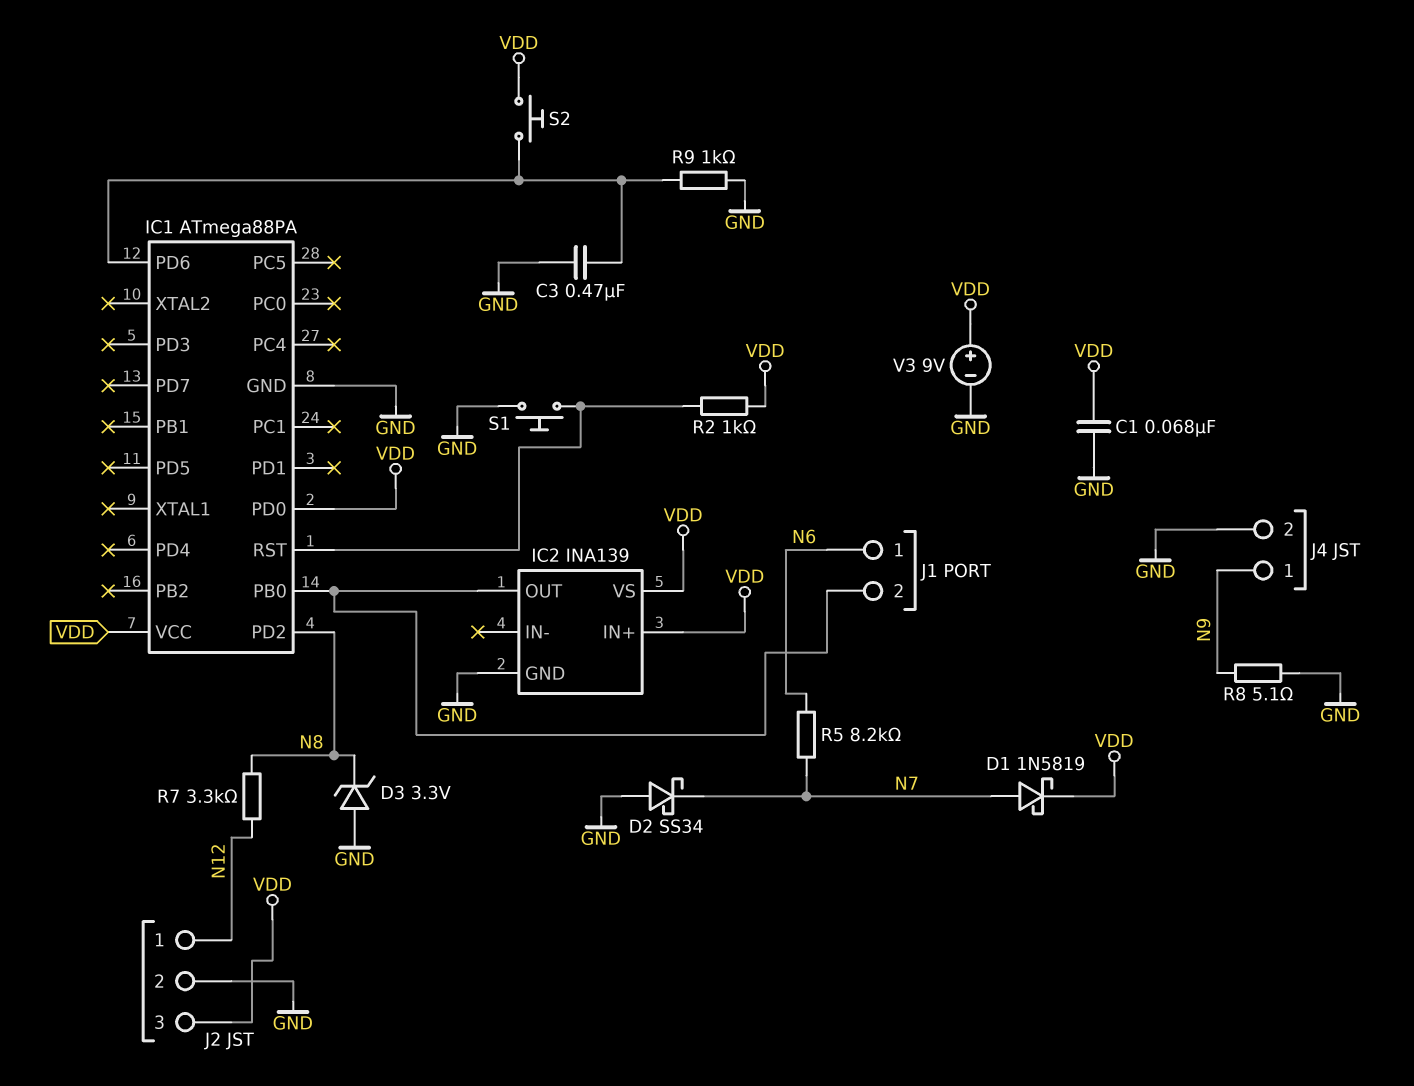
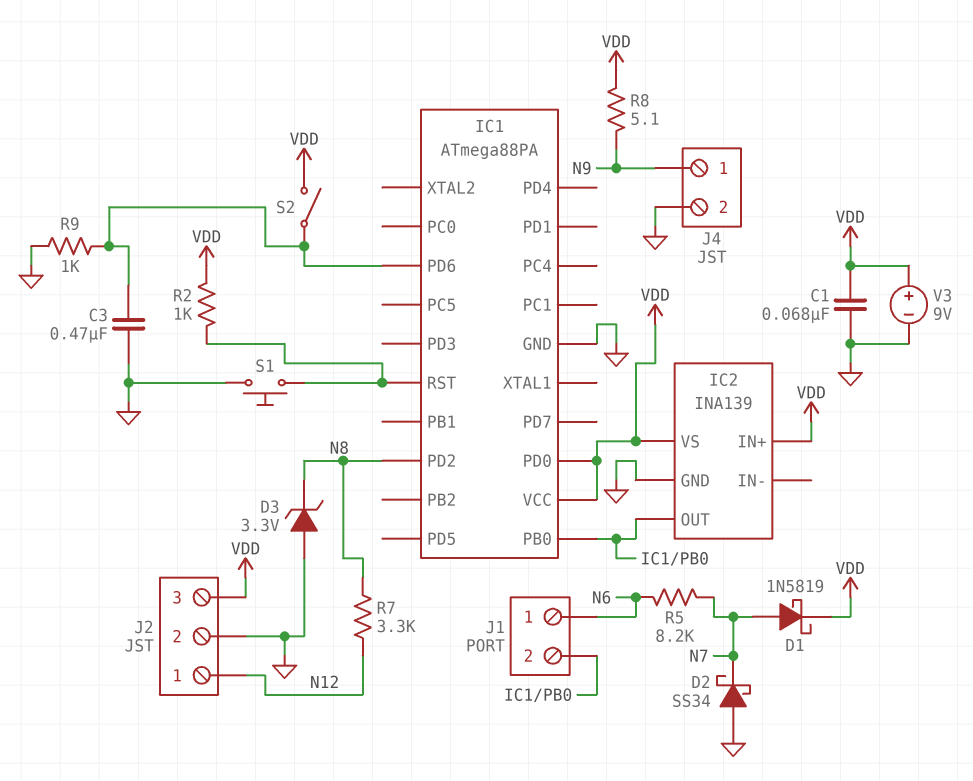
R8: 5.1 (GND, N9) -> 5.1 (N9, VDD)
S2: button (IC1/PD6, VDD) -> switch (IC1/PD6, VDD)

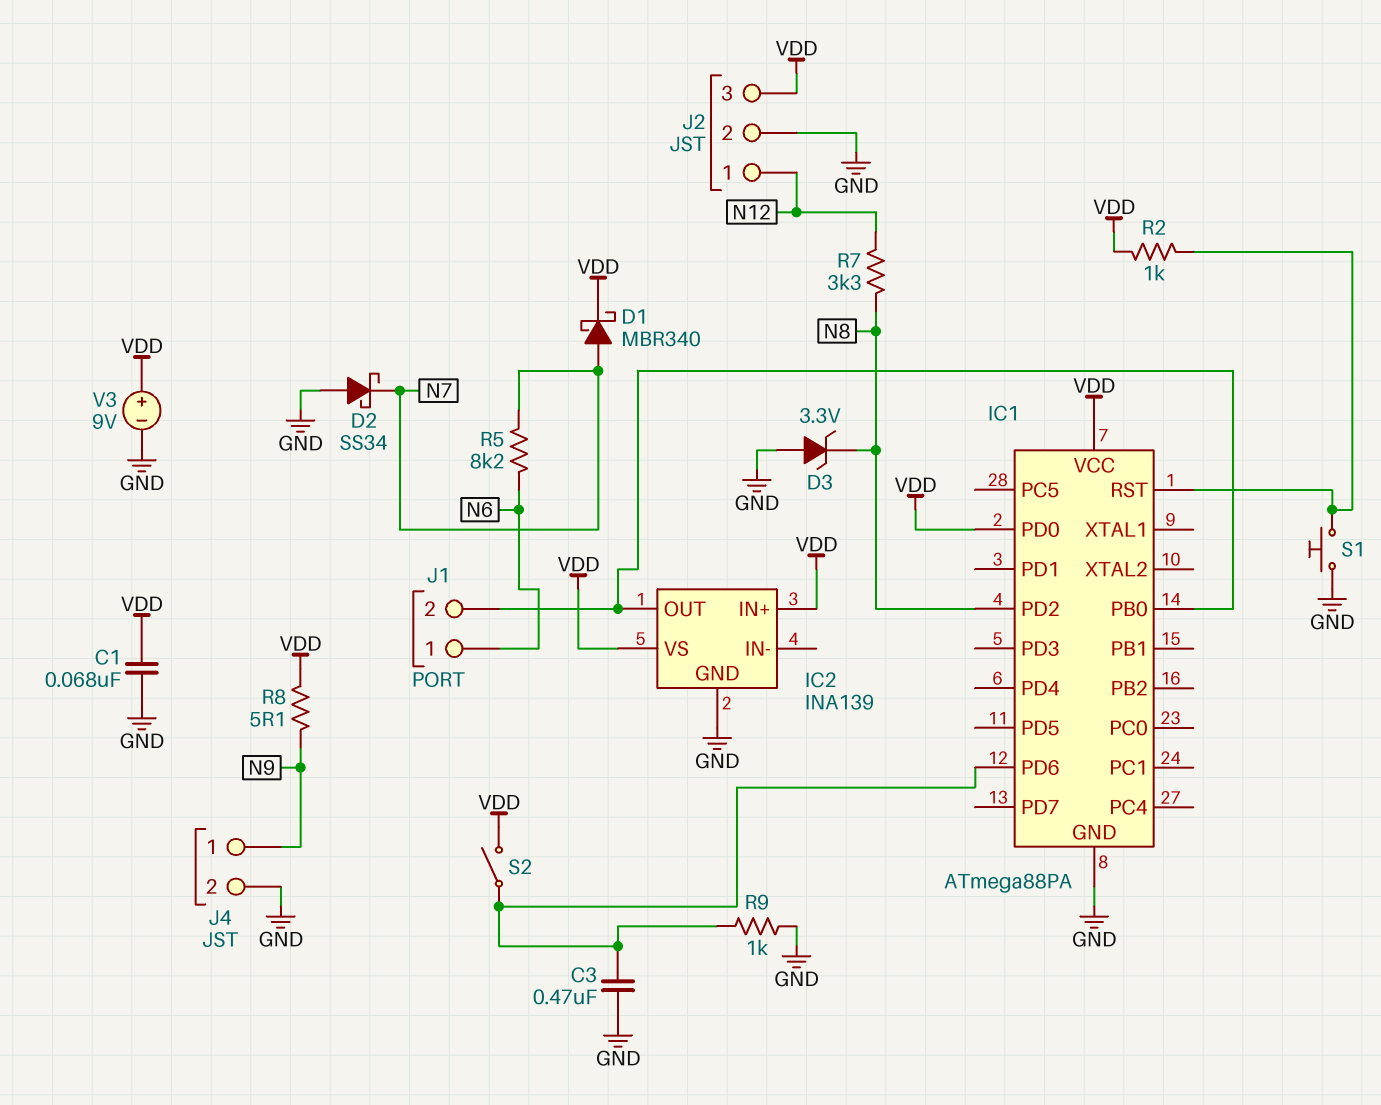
D1: schottky 1N5819 (A N7, K VDD) -> schottky MBR340 (A N7, K VDD)

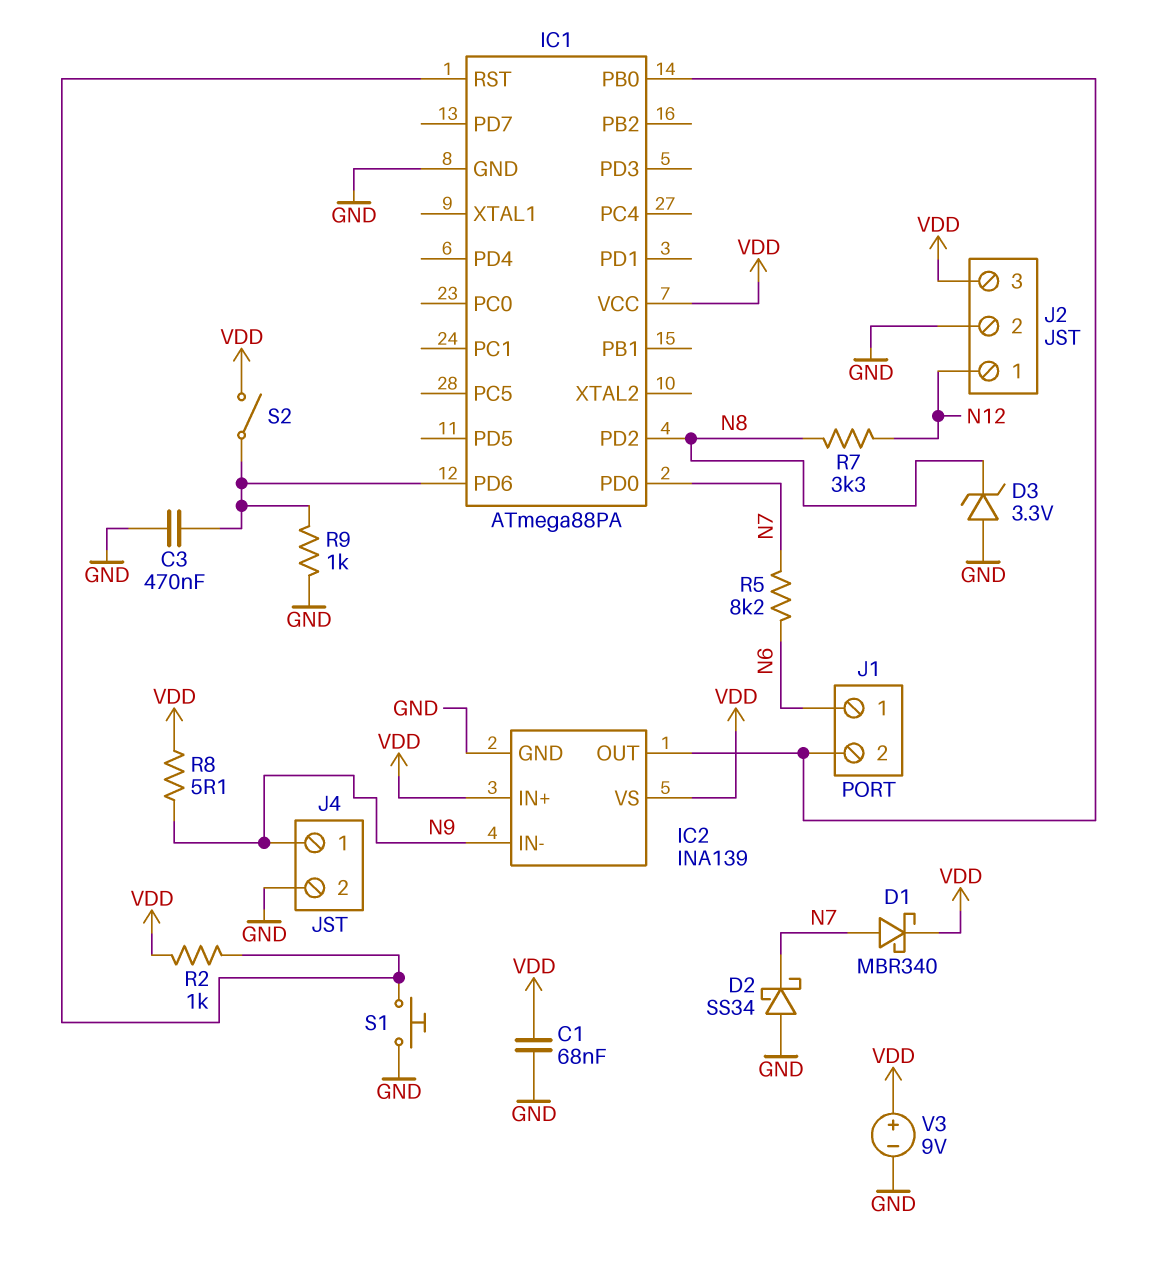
IC1 pin PD0: VDD -> N7
IC2 pin IN-: none -> N9

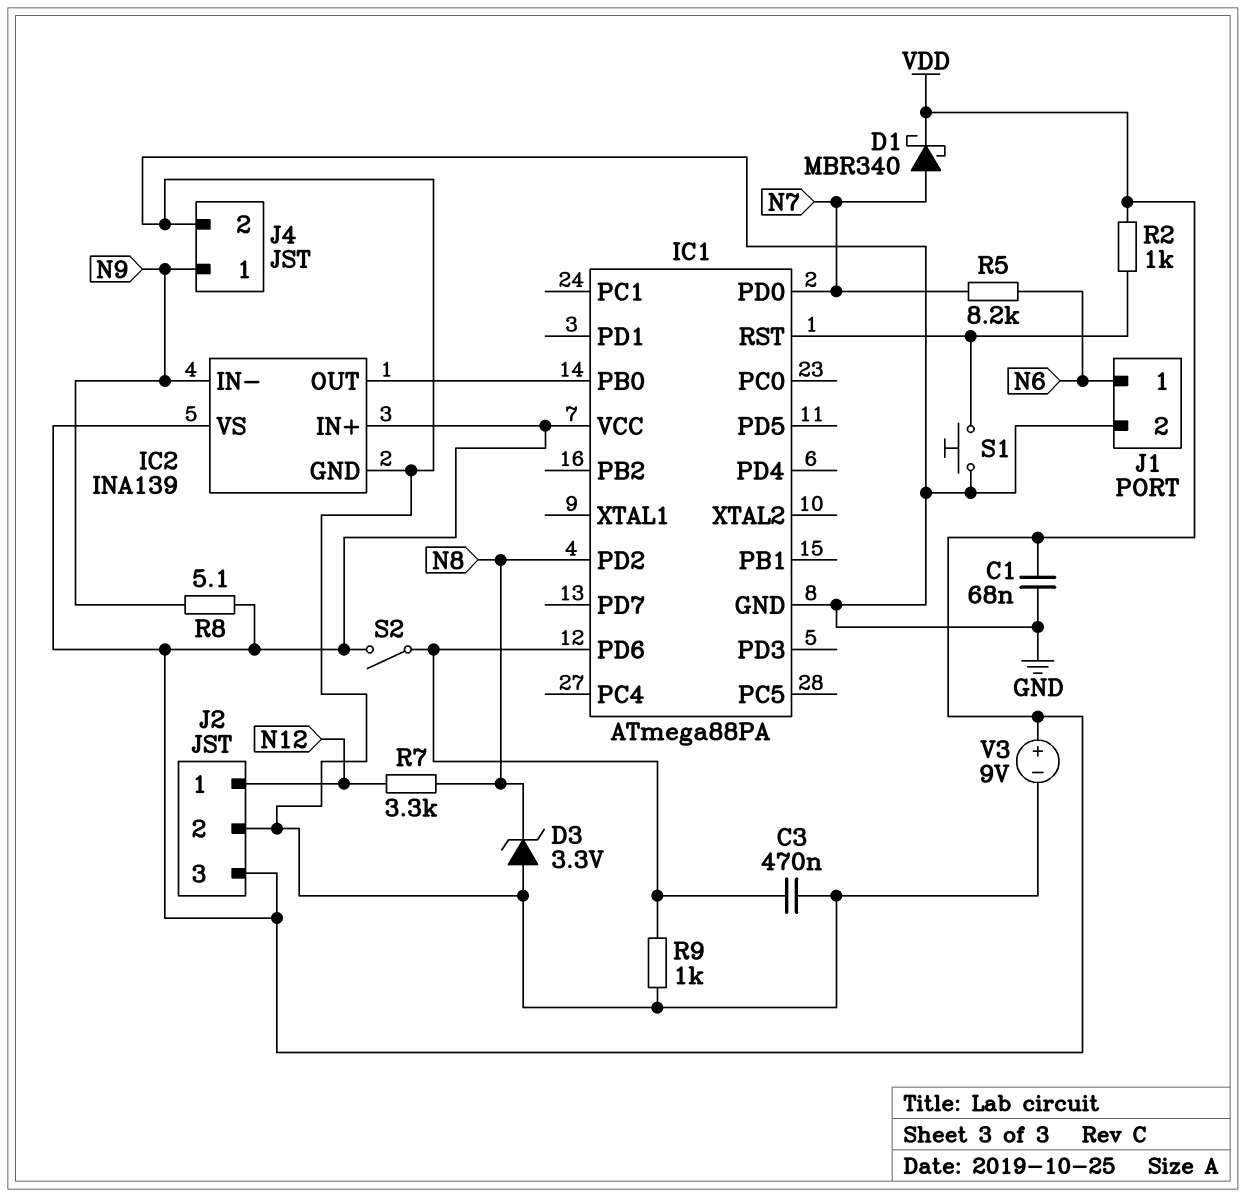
D2: schottky SS34 (A GND, K N7) -> none
J1 pin 2: IC1/PB0 -> GND

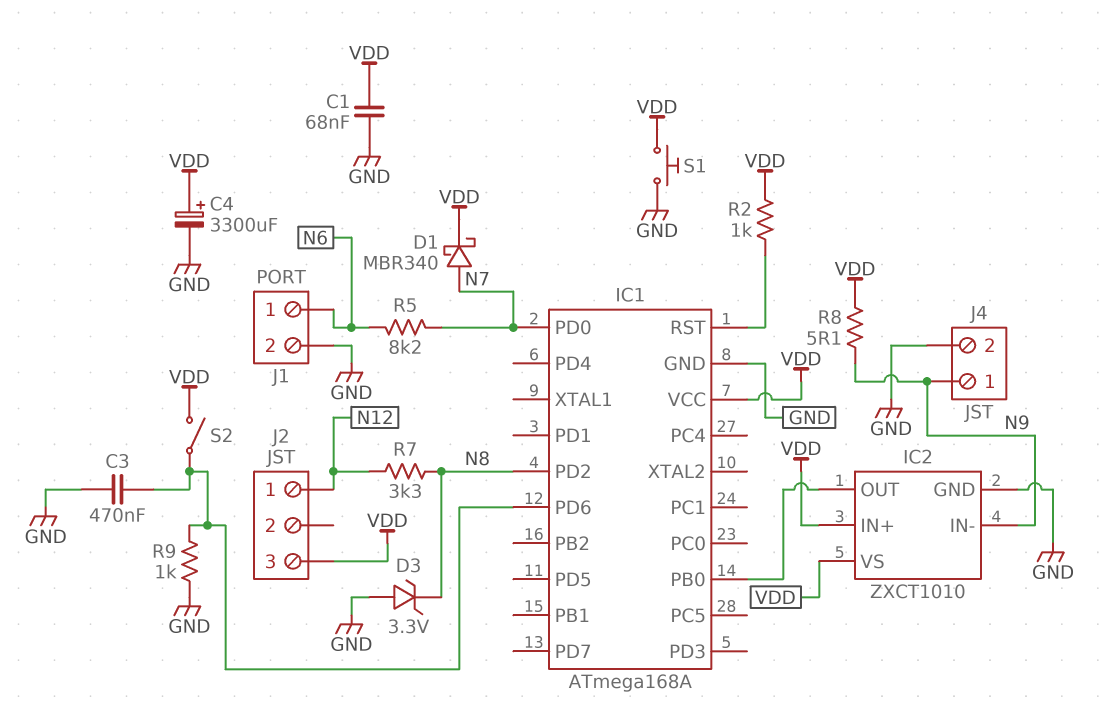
C4: none -> 3300uF (plus VDD, minus GND)
IC1: ATmega88PA -> ATmega168A
IC2: INA139 -> ZXCT1010
J2 pin 2: GND -> none
S1: button (GND, IC1/RST) -> button (GND, VDD)
V3: 9V (plus VDD, minus GND) -> none

